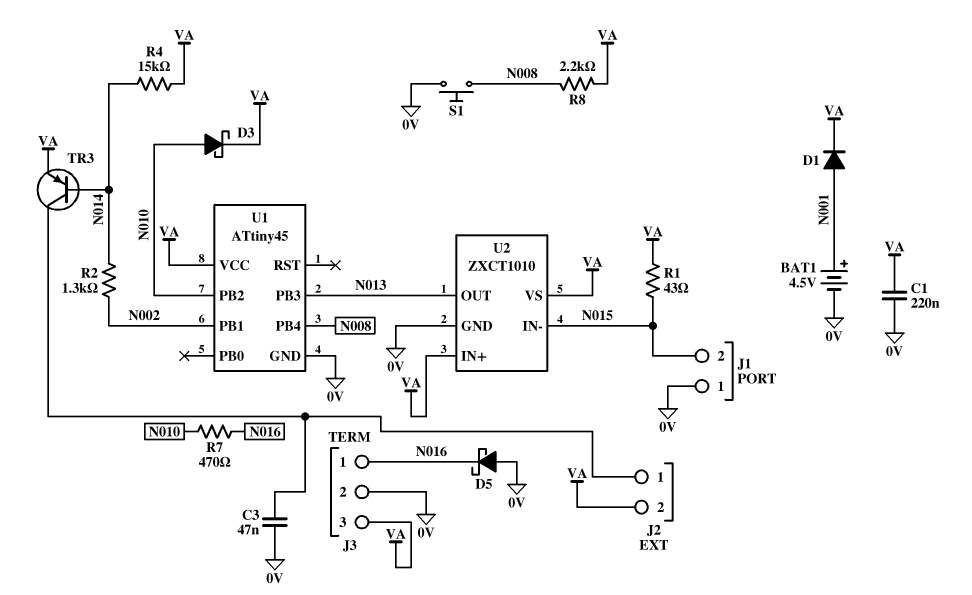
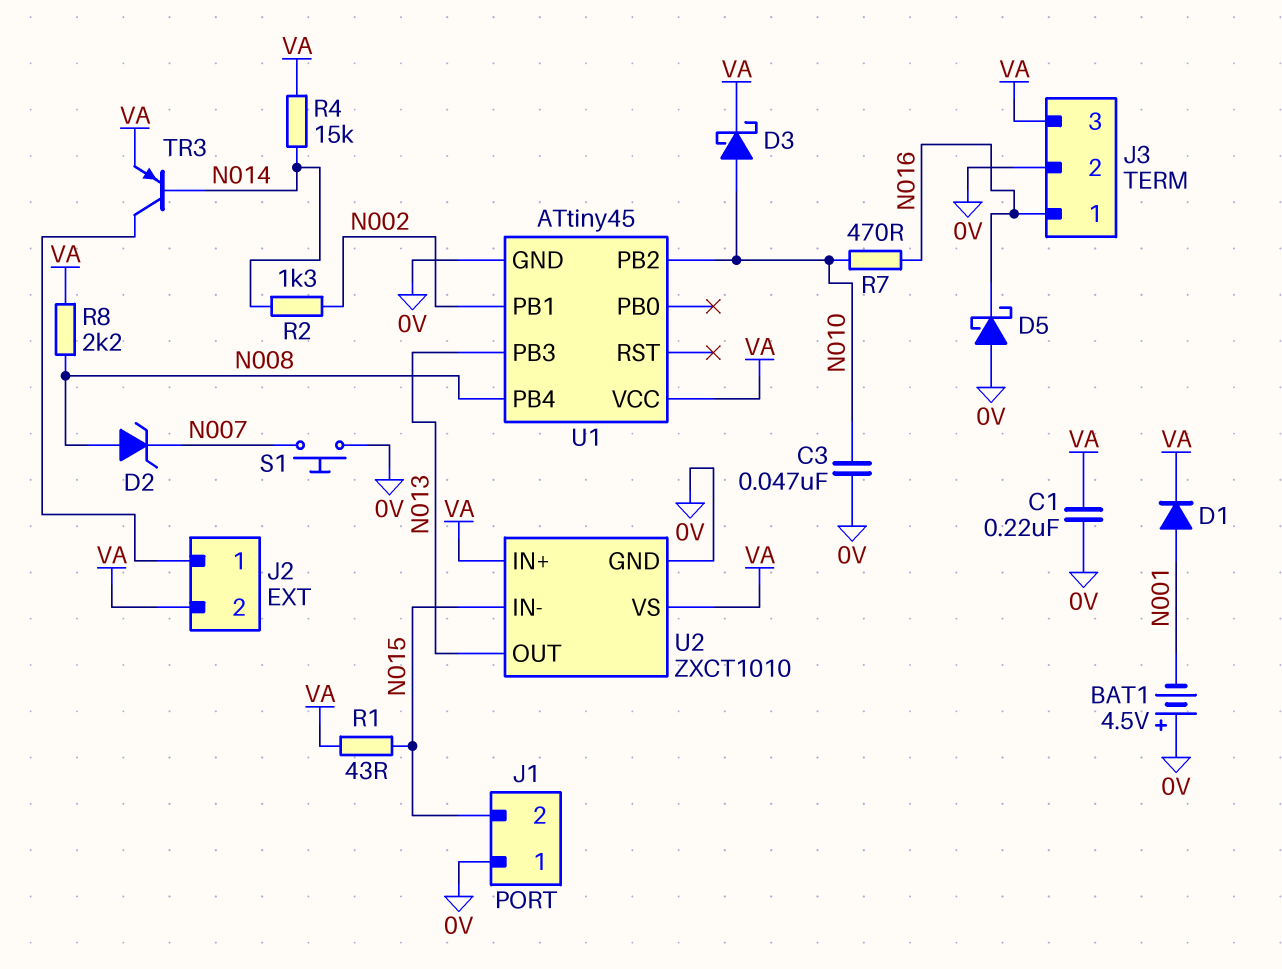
BAT1: 4.5V (plus N001, minus 0V) -> 4.5V (plus 0V, minus N001)
C3: 47nF (0V, J2/1) -> 47nF (0V, N010)
D2: none -> zener (A N008, K N007)
S1: button (0V, N008) -> button (0V, N007)

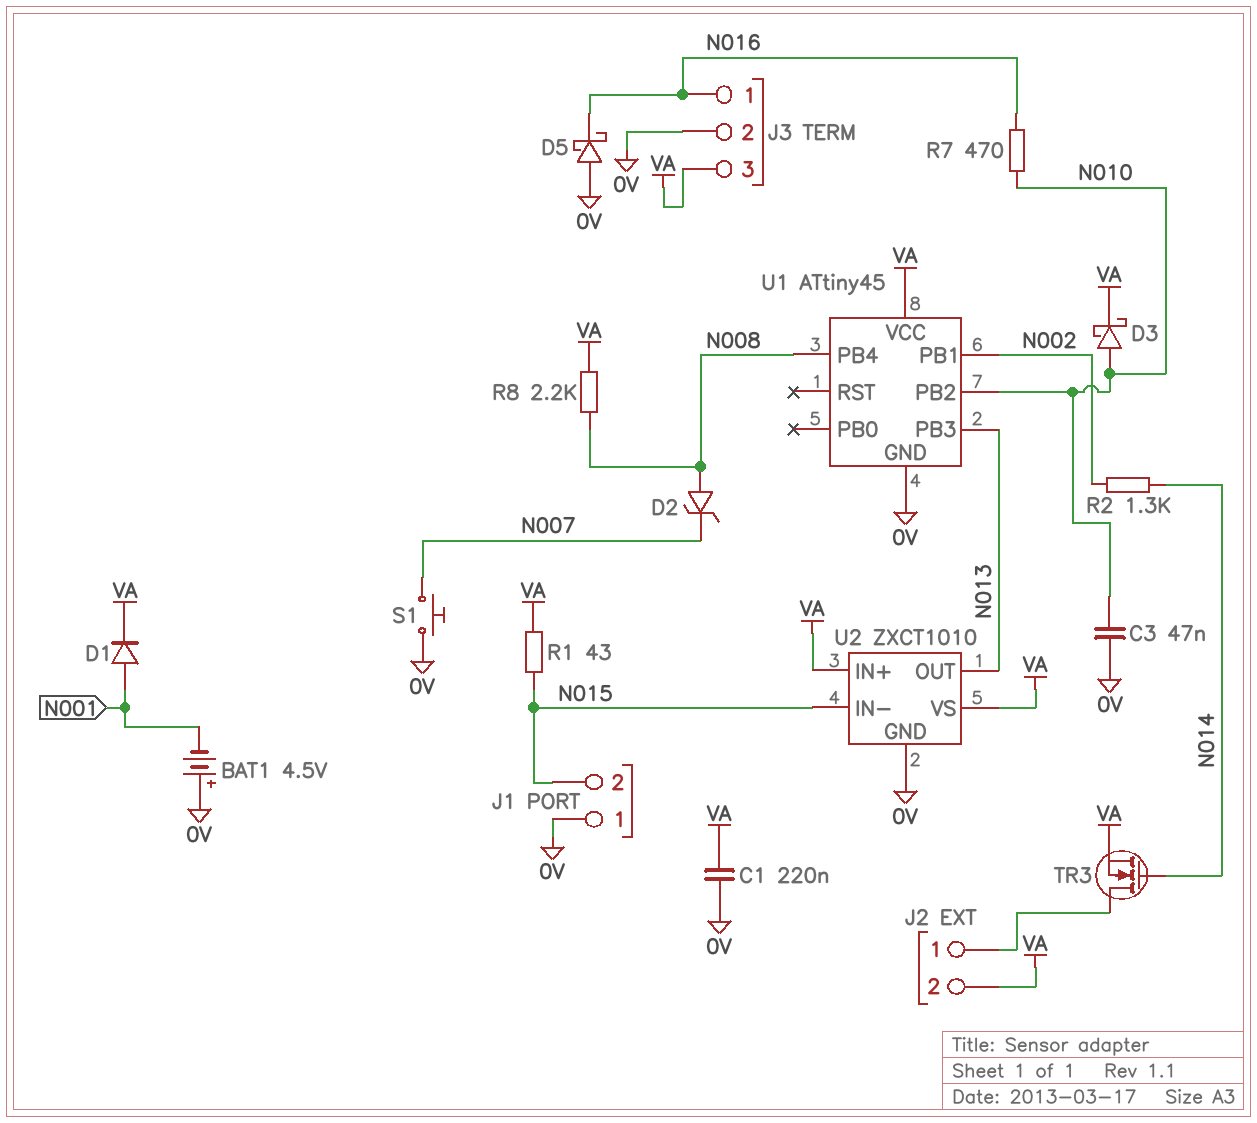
R4: 15k (N014, VA) -> none
TR3: PNP (B N014, C J2/1, E VA) -> NMOS (G N014, D J2/1, S VA)

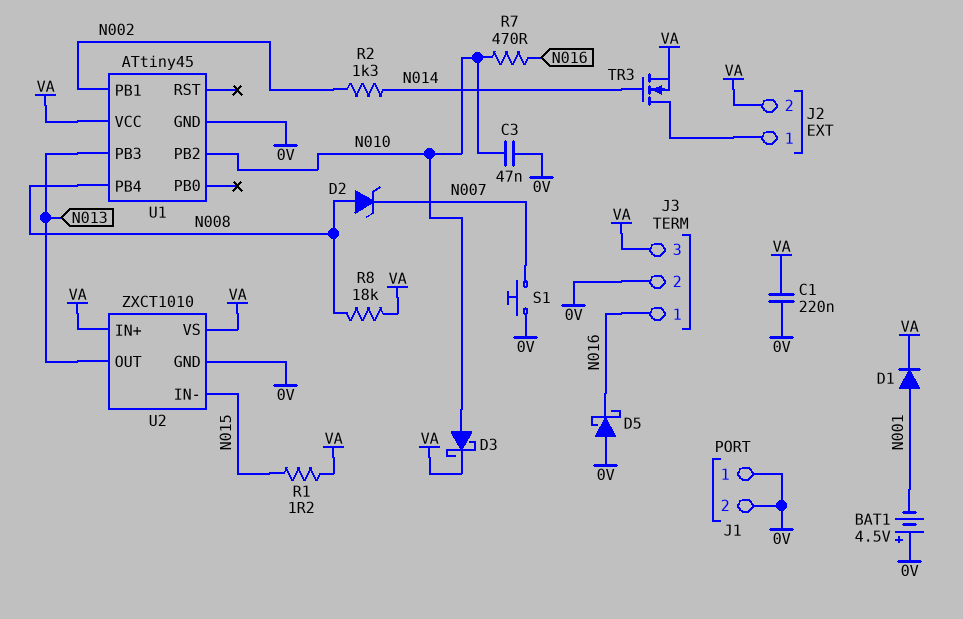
J1 pin 2: N015 -> 0V
R1: 43 (N015, VA) -> 1.2 (N015, VA)
R8: 2.2k (N008, VA) -> 18k (N008, VA)

